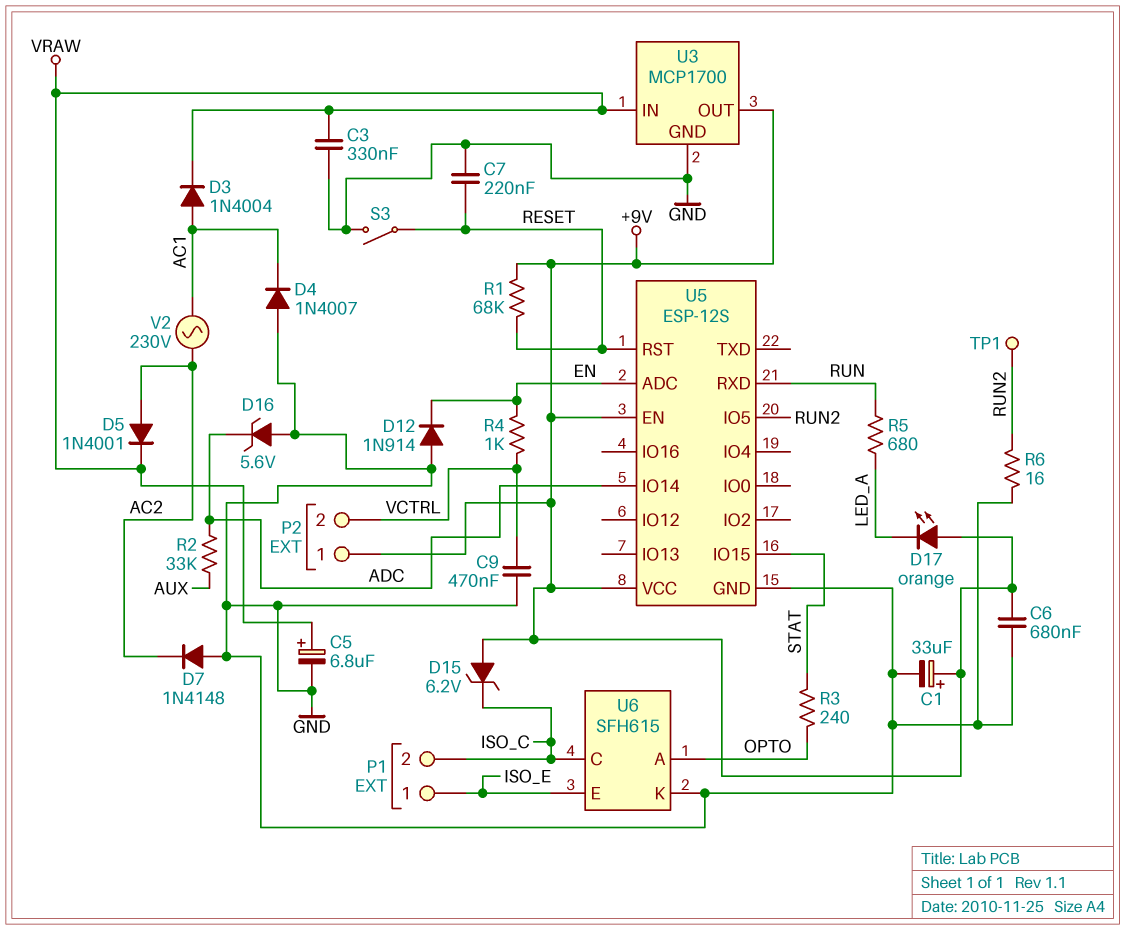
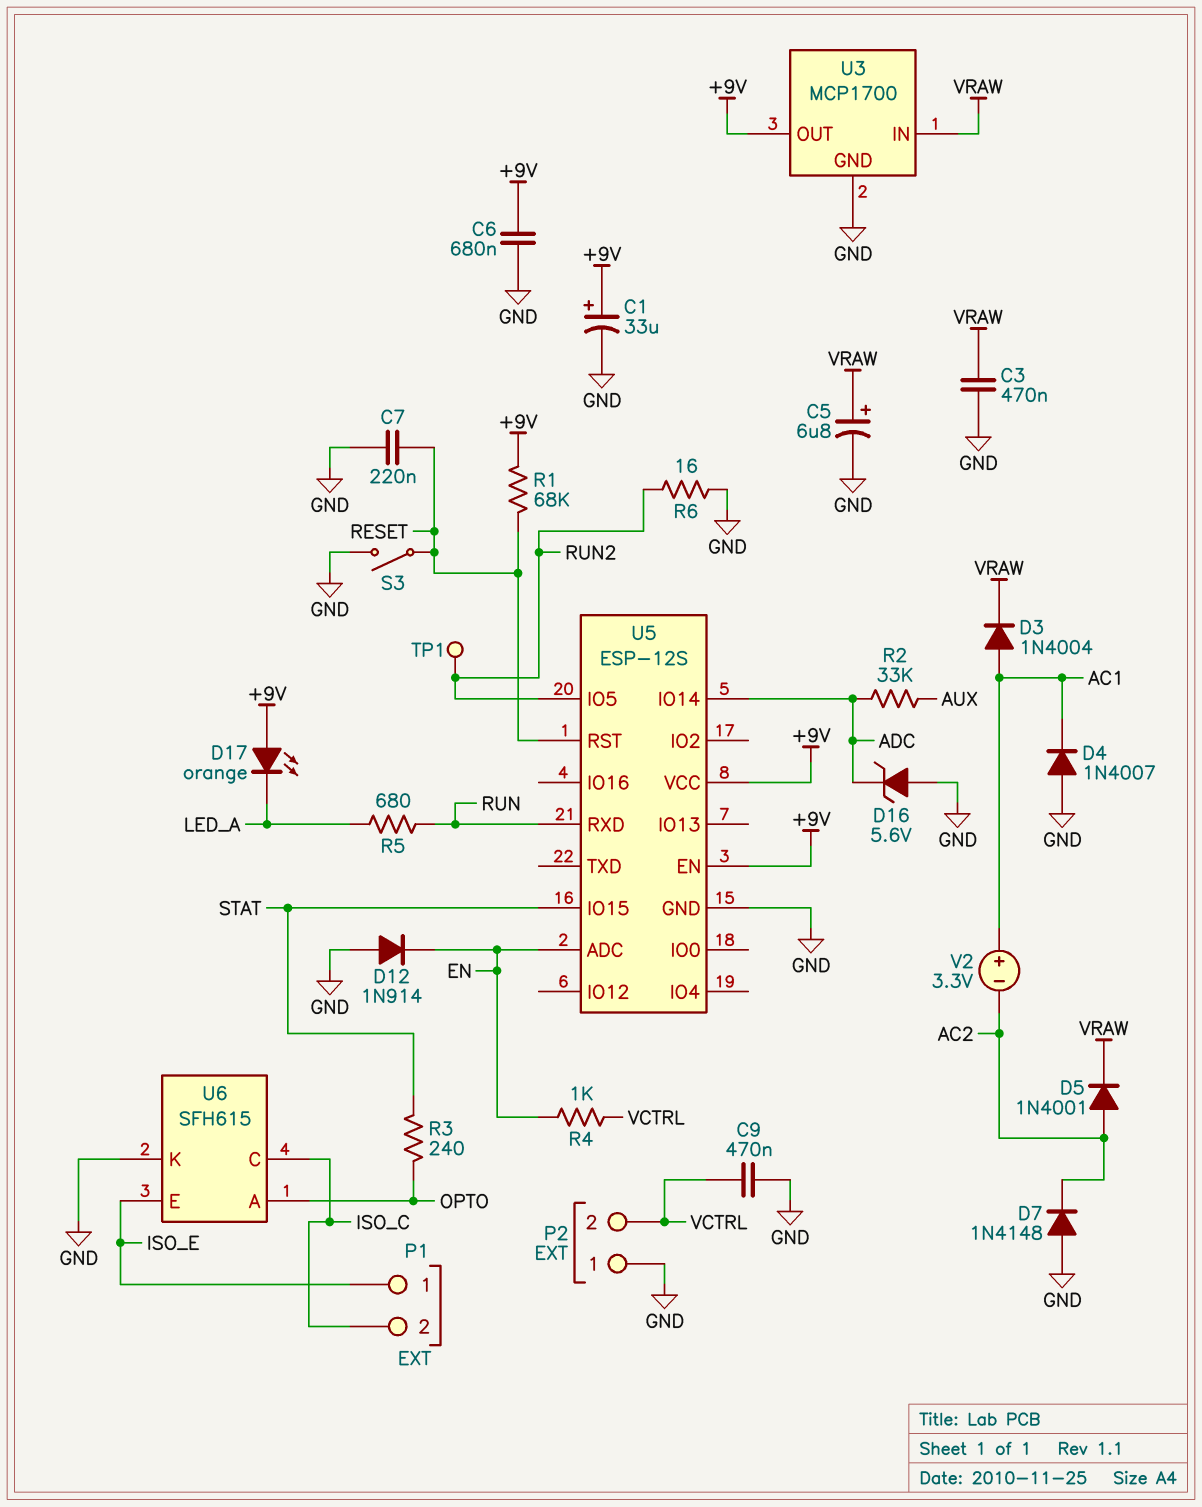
C3: 330nF (GND, VRAW) -> 470nF (GND, VRAW)
D15: zener 6.2V (A +9V, K ISO_C) -> none
P2 pin 1: +9V -> GND
V2: AC 230V (AC1, AC2) -> 3.3V (plus AC1, minus AC2)

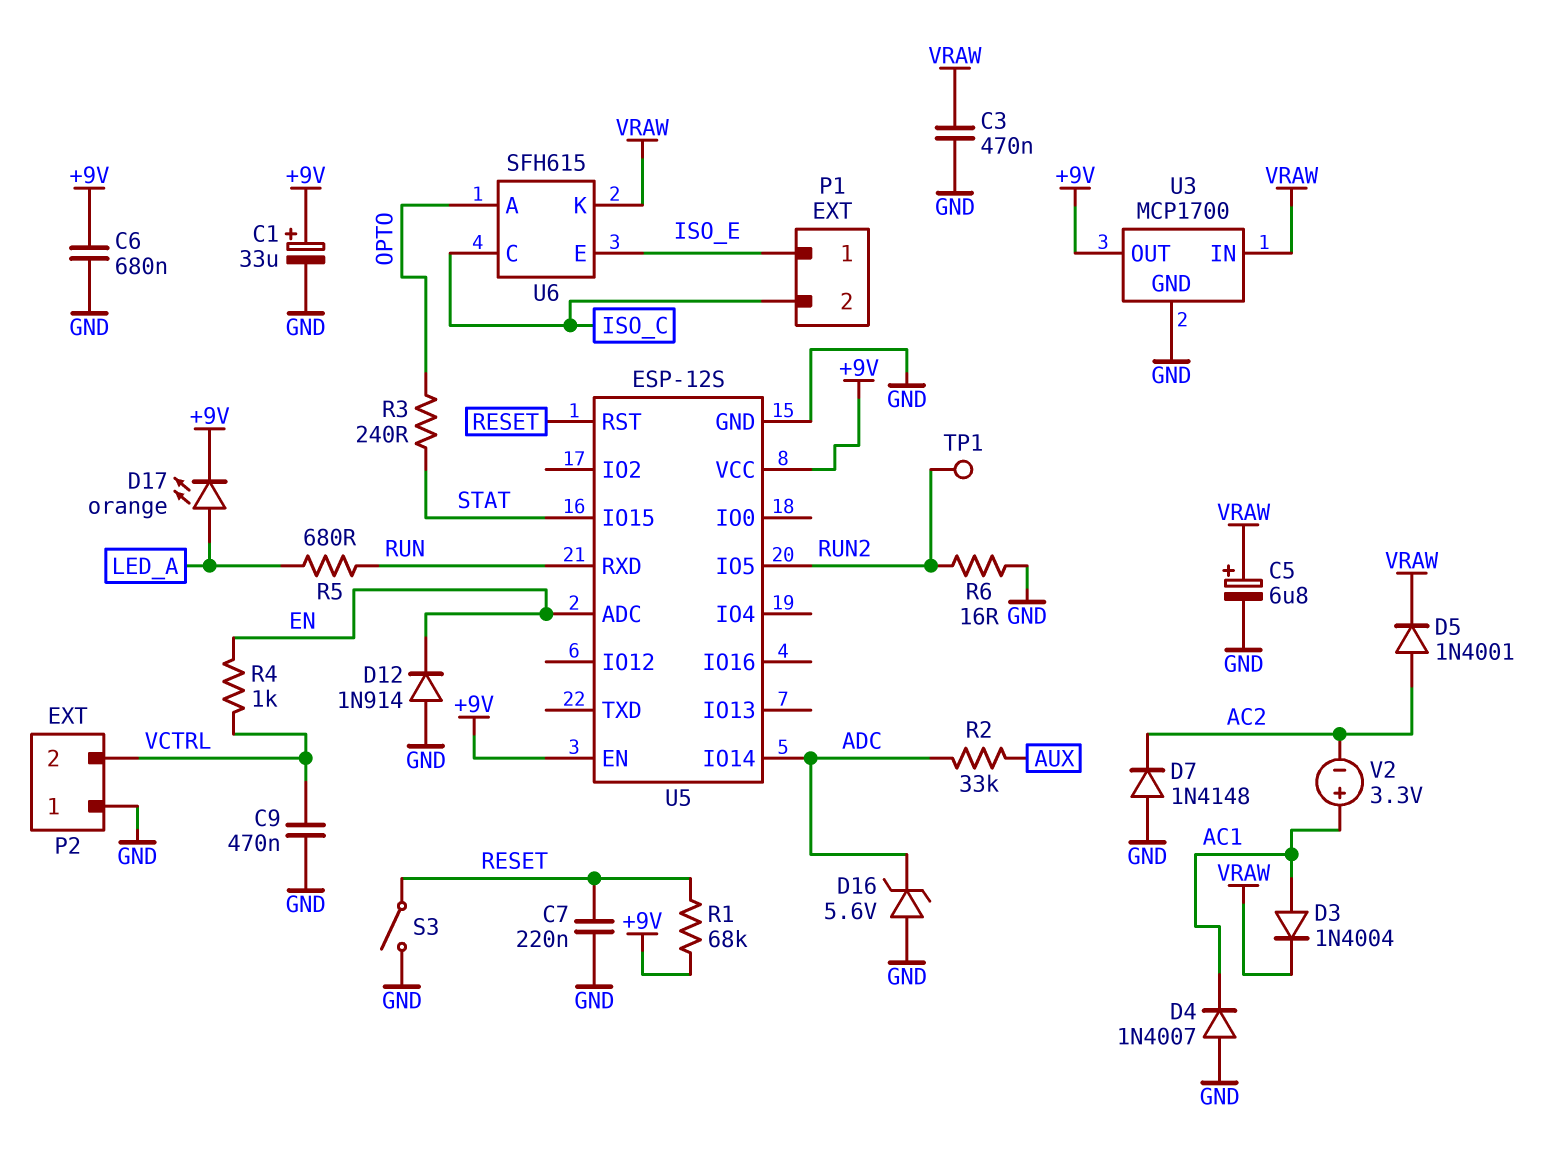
D17: LED orange (A +9V, K LED_A) -> LED orange (A LED_A, K +9V)
U6 pin K: GND -> VRAW

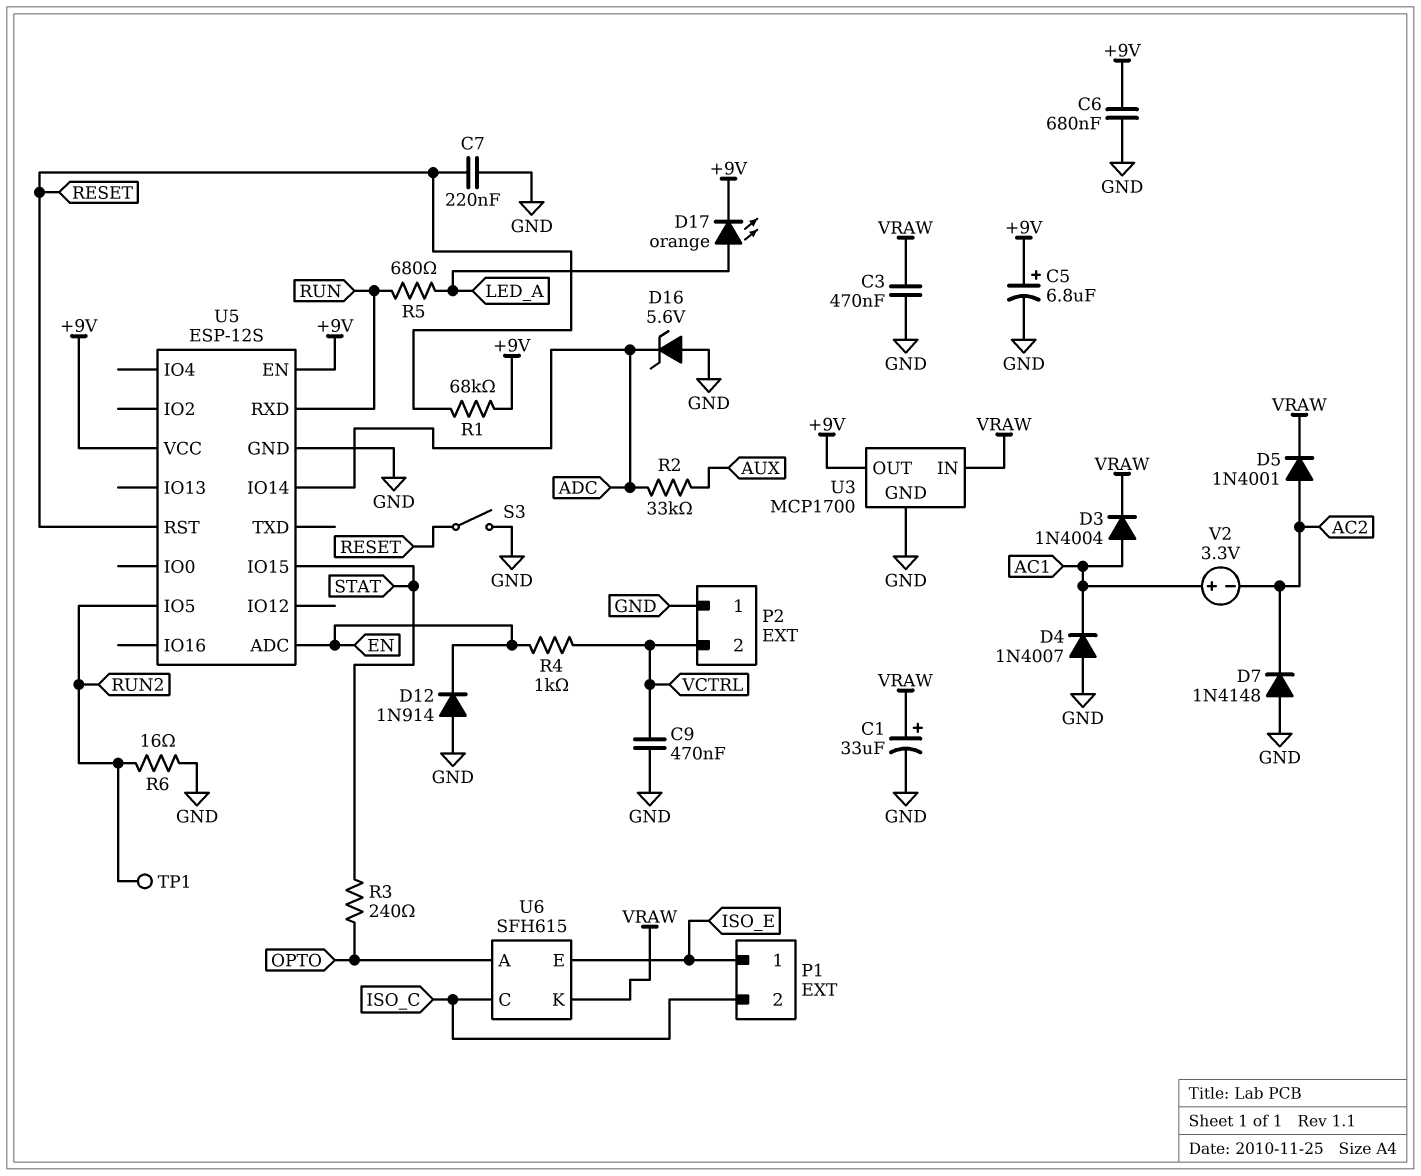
C1: 33uF (plus +9V, minus GND) -> 33uF (plus VRAW, minus GND)
C5: 6.8uF (plus VRAW, minus GND) -> 6.8uF (plus +9V, minus GND)

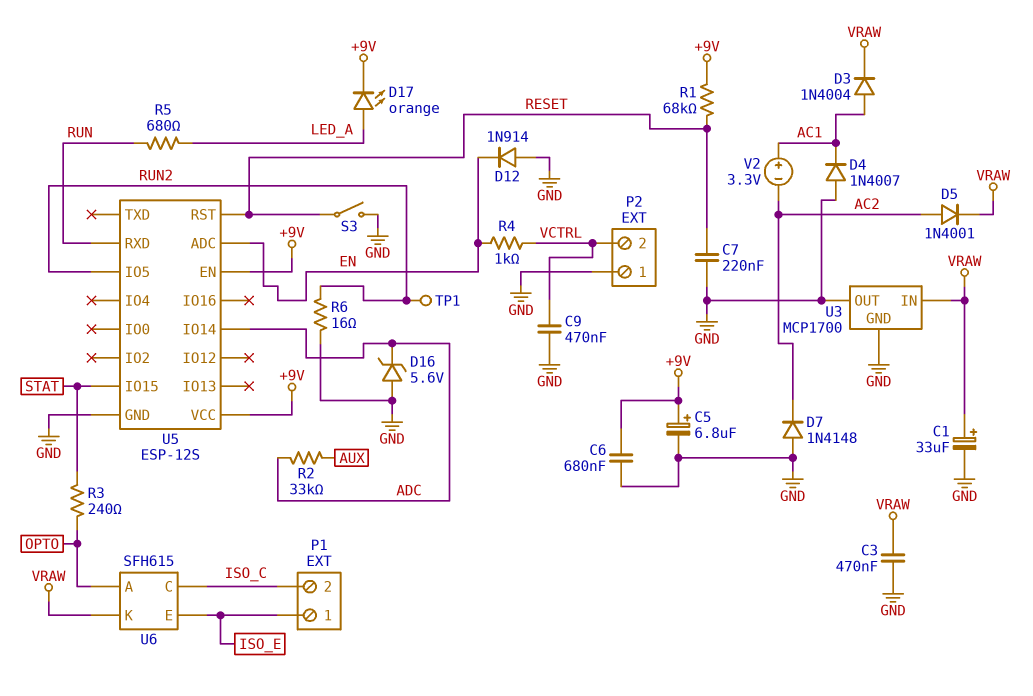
U3 pin OUT: +9V -> GND

